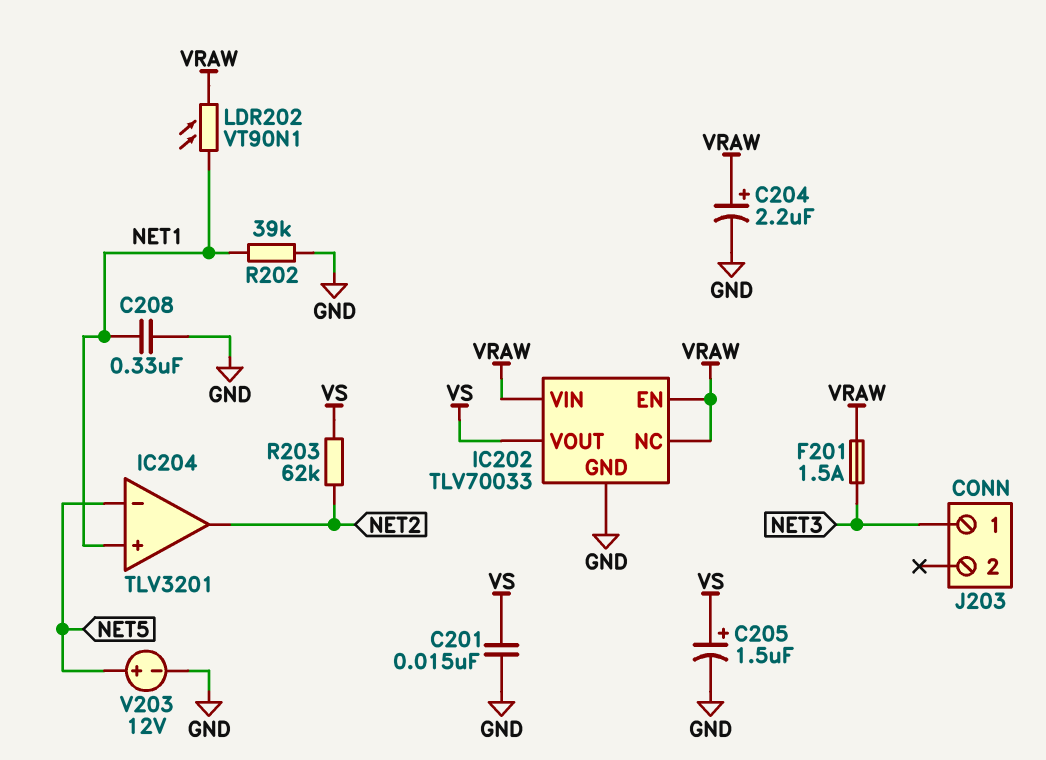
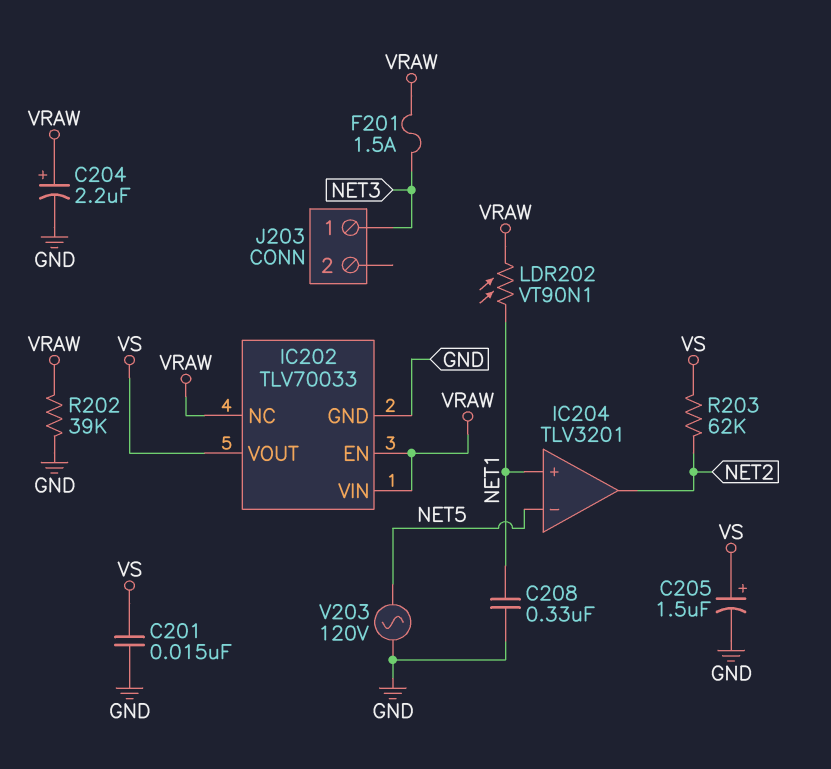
R202: 39k (GND, NET1) -> 39k (GND, VRAW)
V203: 12V (plus NET5, minus GND) -> AC 120V (GND, NET5)

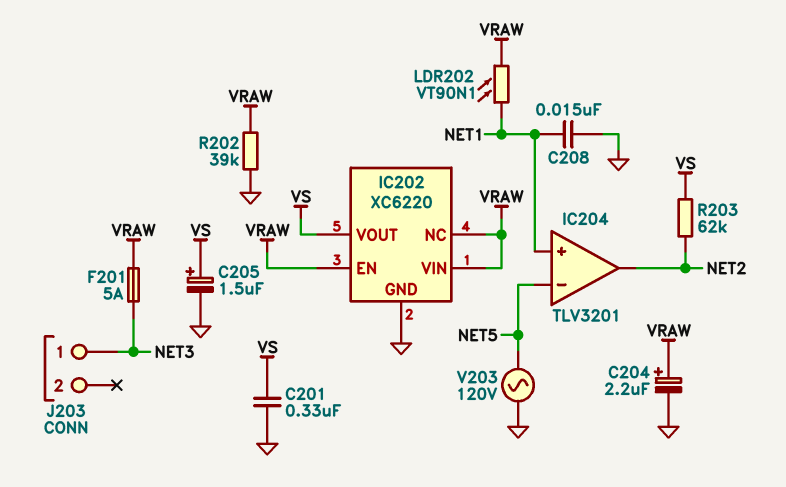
C201: 15nF (GND, VS) -> 330nF (GND, VS)
C208: 330nF (GND, NET1) -> 15nF (GND, NET1)
F201: 1.5A (NET3, VRAW) -> 5A (NET3, VRAW)
IC202: TLV70033 -> XC6220

